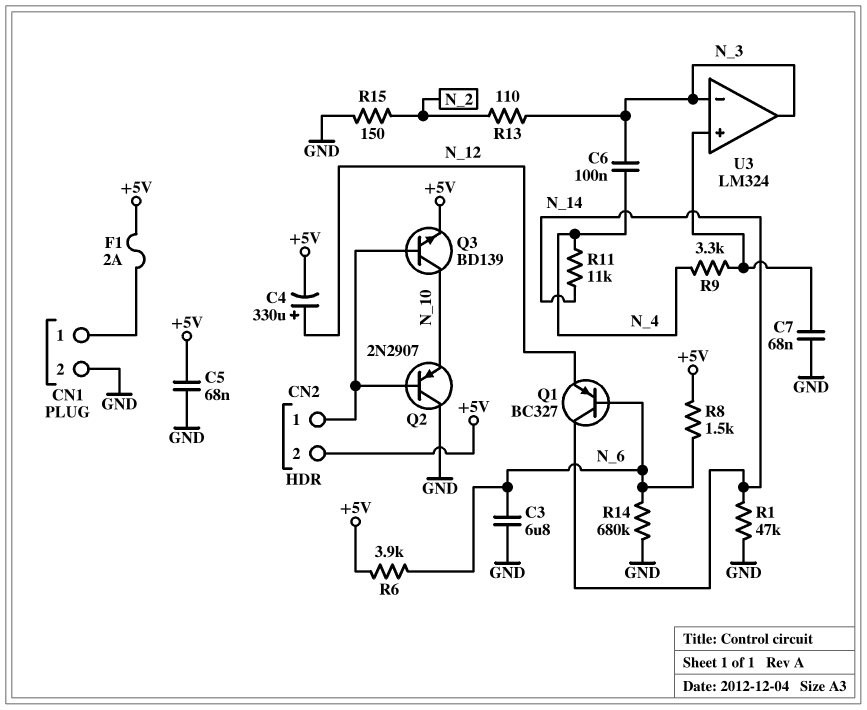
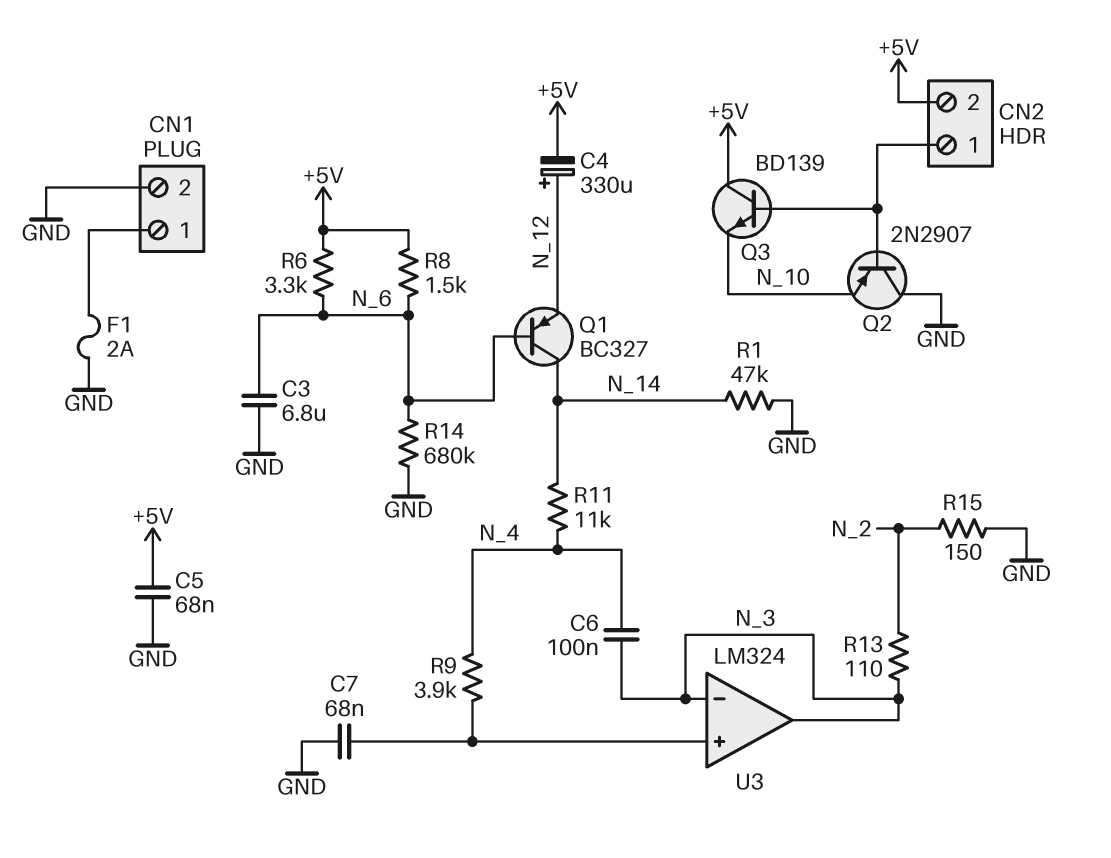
F1: 2A (+5V, CN1/1) -> 2A (CN1/1, GND)
Q3: NPN BD139 (B CN2/1, C N_10, E +5V) -> NPN BD139 (B CN2/1, C +5V, E N_10)
R6: 3.9k (+5V, N_6) -> 3.3k (+5V, N_6)
R9: 3.3k (N_4, U3/in+) -> 3.9k (N_4, U3/in+)

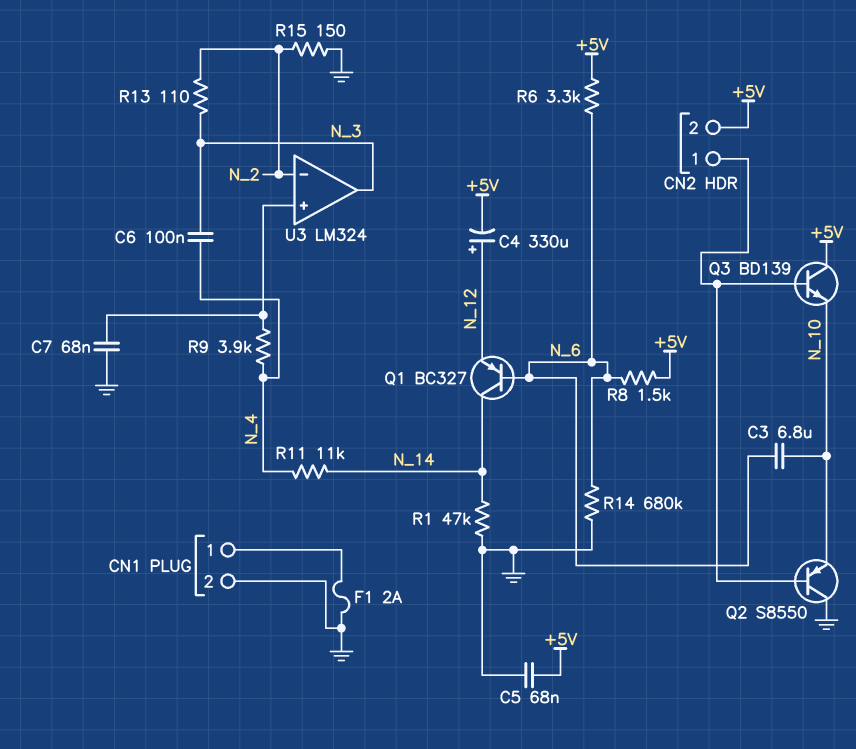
C3: 6.8uF (GND, N_6) -> 6.8uF (N_6, N_10)
Q2: PNP 2N2907 (B CN2/1, C GND, E N_10) -> PNP S8550 (B CN2/1, C GND, E N_10)
U3 pin in-: N_3 -> N_2

